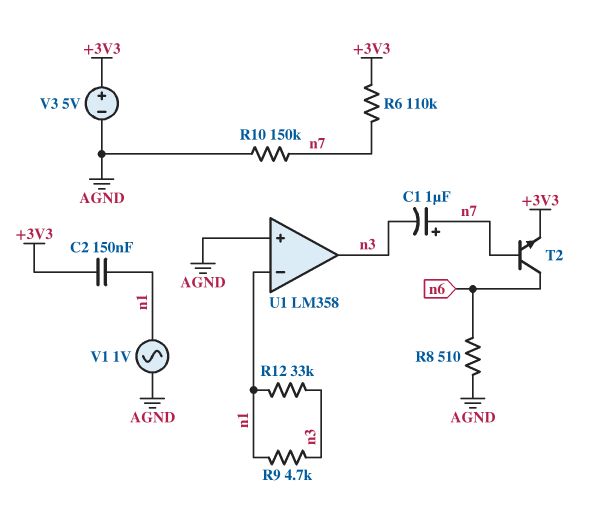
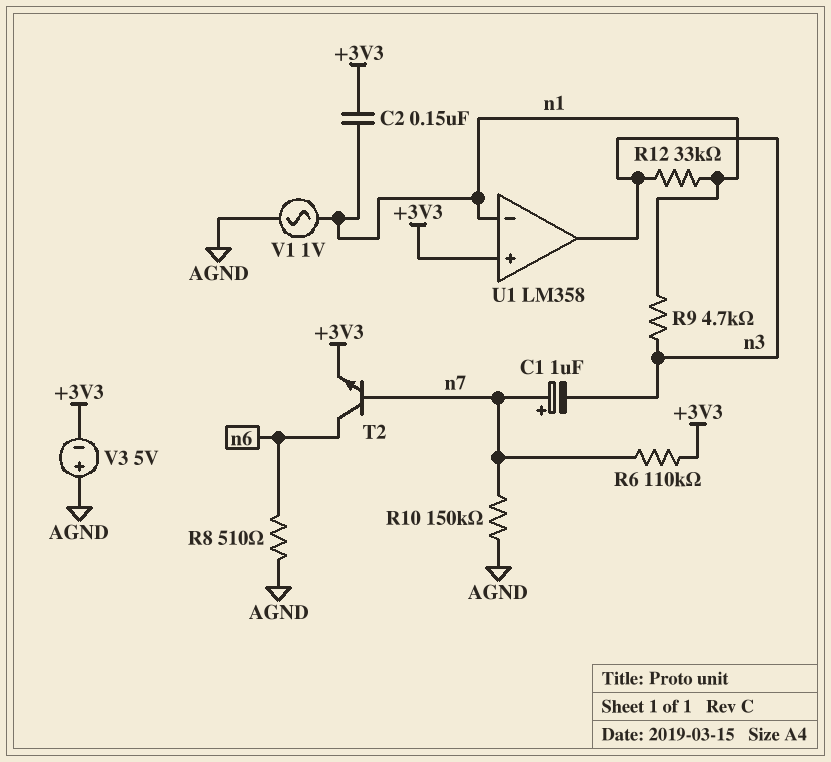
U1 pin in+: AGND -> +3V3
V3: 5V (plus +3V3, minus AGND) -> 5V (plus AGND, minus +3V3)

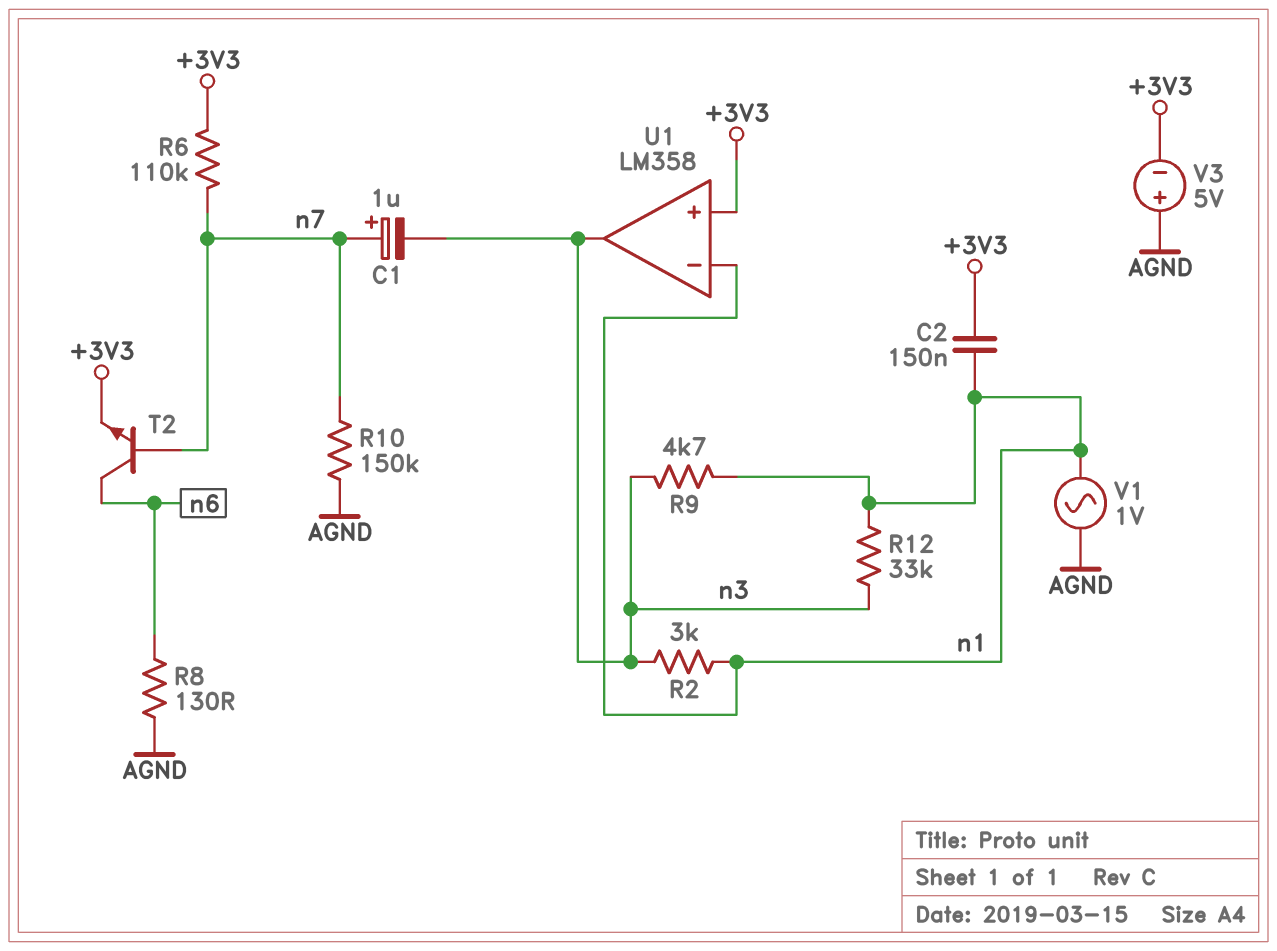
R2: none -> 3k (n1, n3)
R8: 510 (AGND, n6) -> 130 (AGND, n6)

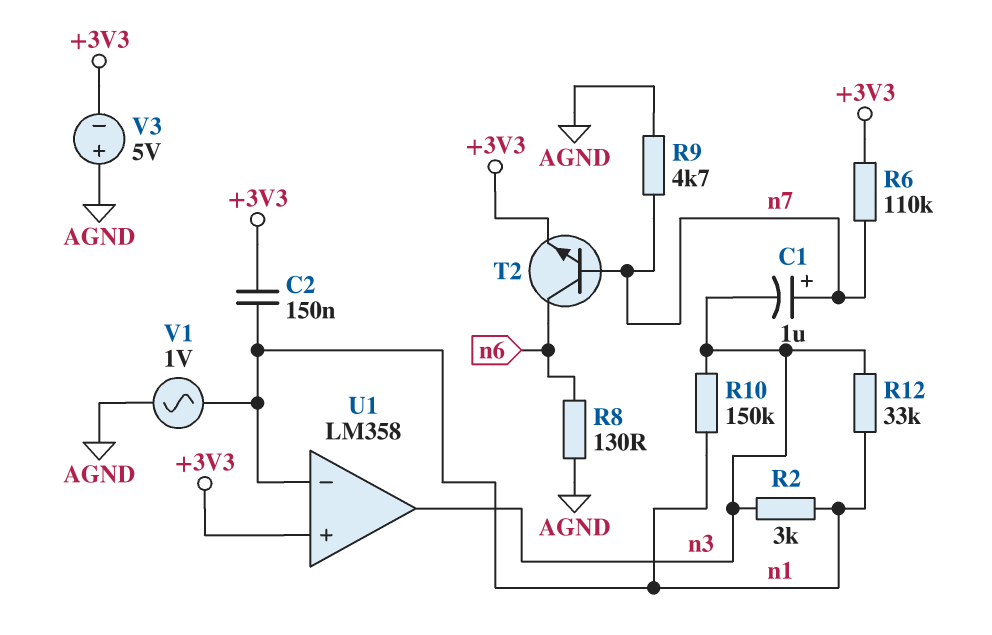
R9: 4.7k (n1, n3) -> 4.7k (AGND, n7)
R10: 150k (AGND, n7) -> 150k (n1, n3)

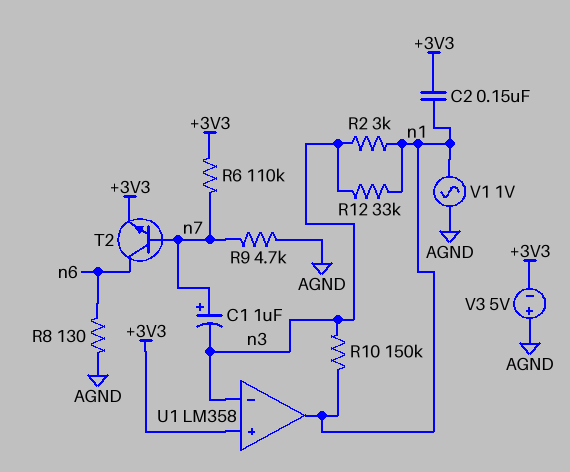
U1 pin in-: n1 -> n3
U1 pin out: n3 -> n1

